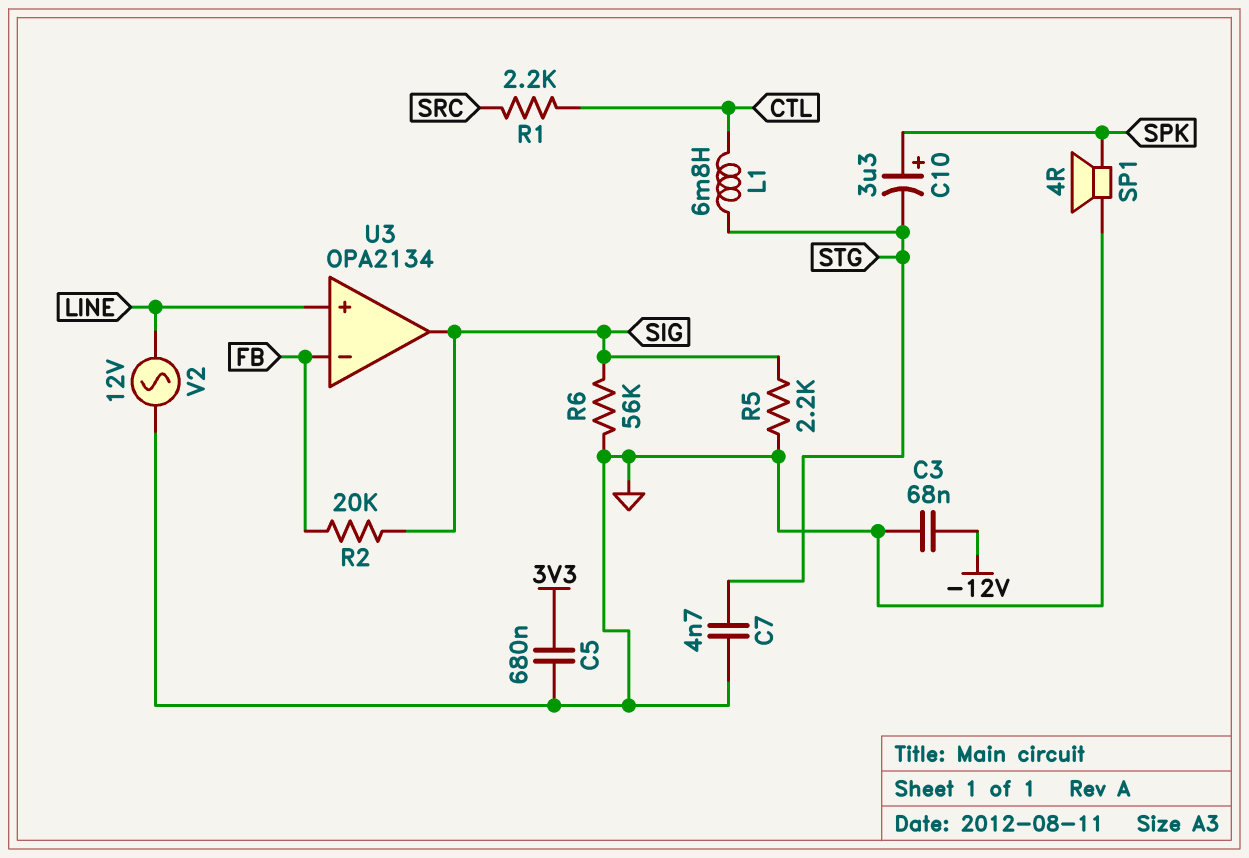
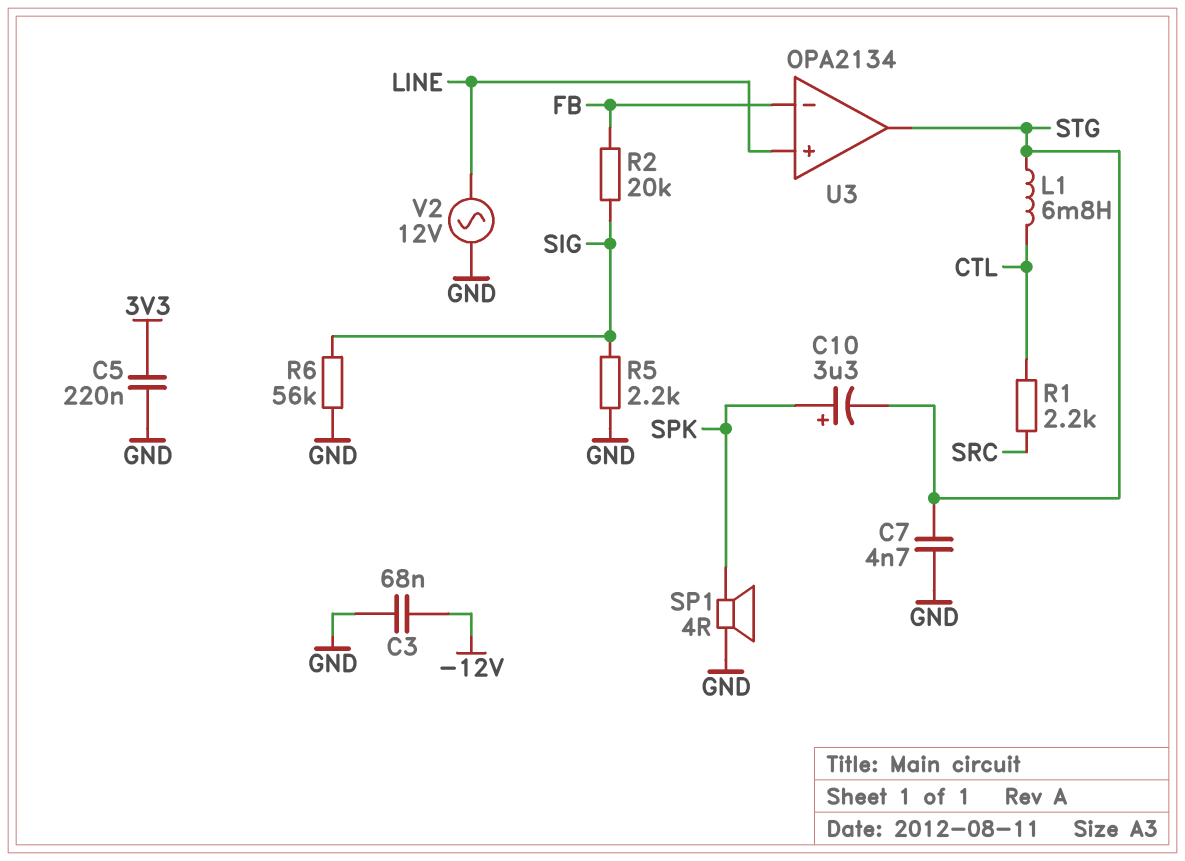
C5: 680nF (3V3, GND) -> 220nF (3V3, GND)
U3 pin out: SIG -> STG

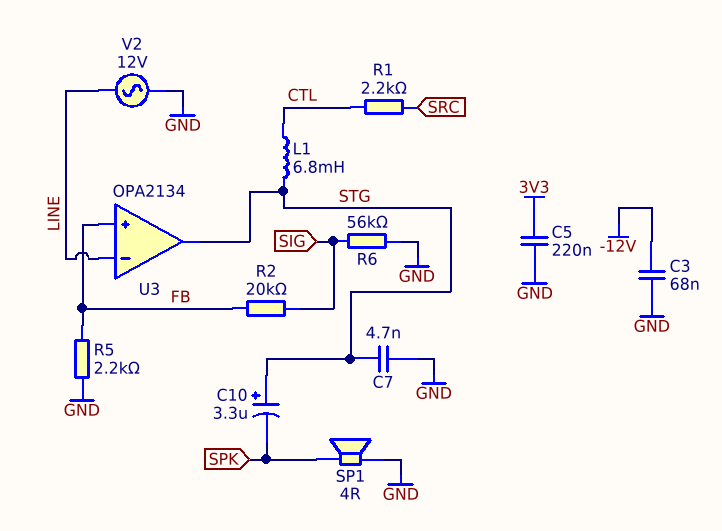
C10: 3.3uF (plus SPK, minus STG) -> 3.3uF (plus STG, minus SPK)
R5: 2.2k (GND, SIG) -> 2.2k (FB, GND)
U3 pin in+: LINE -> FB
U3 pin in-: FB -> LINE

